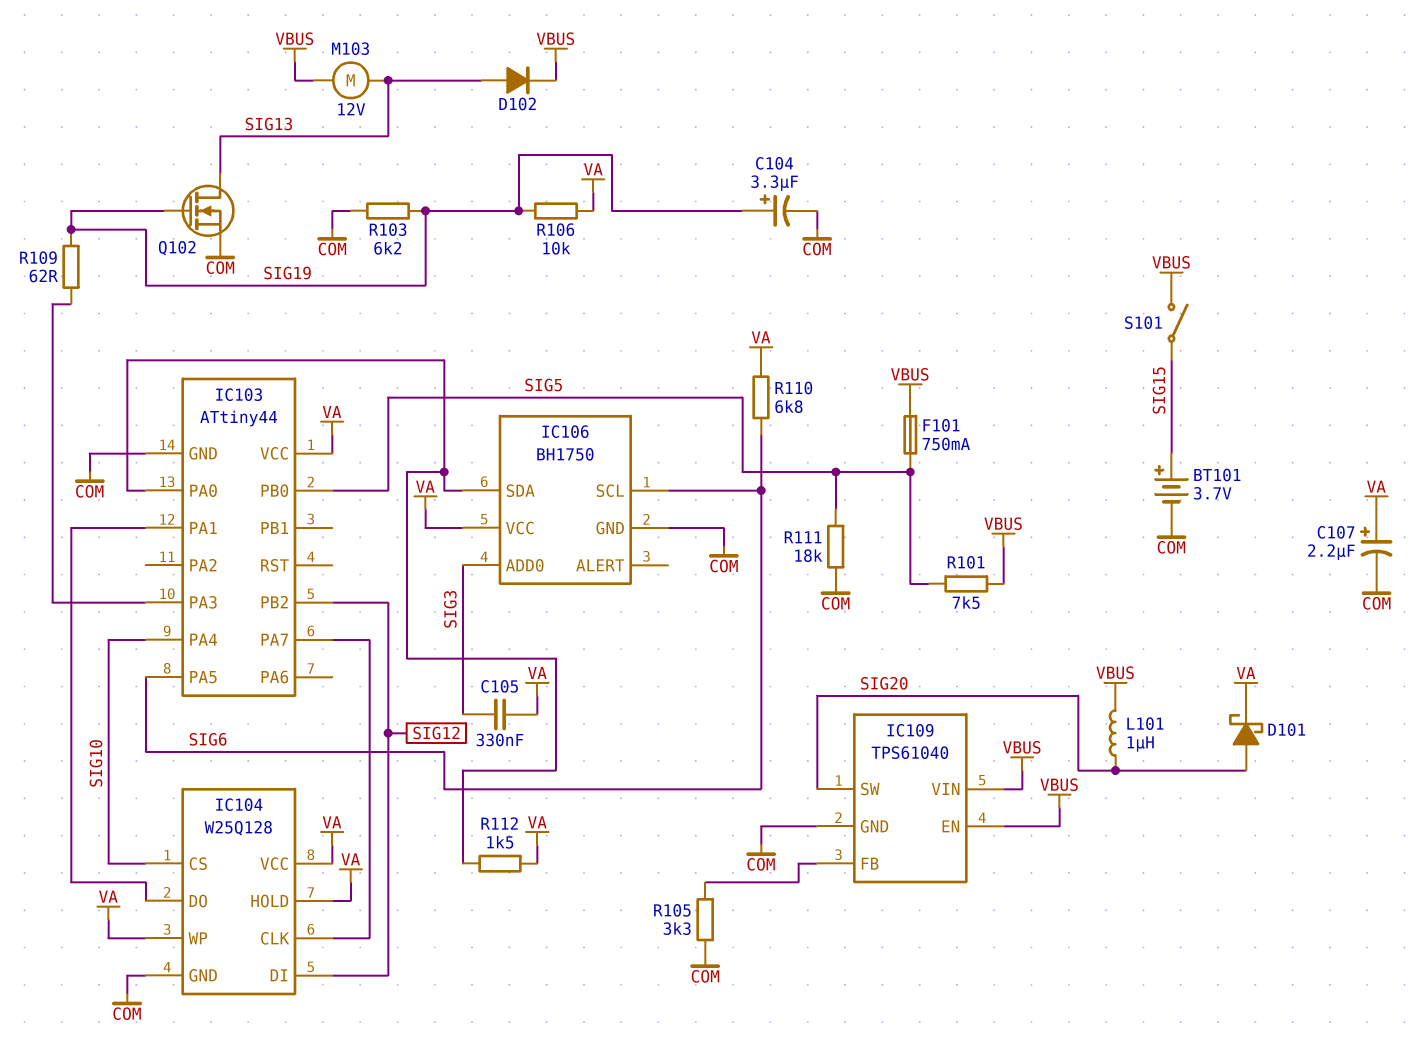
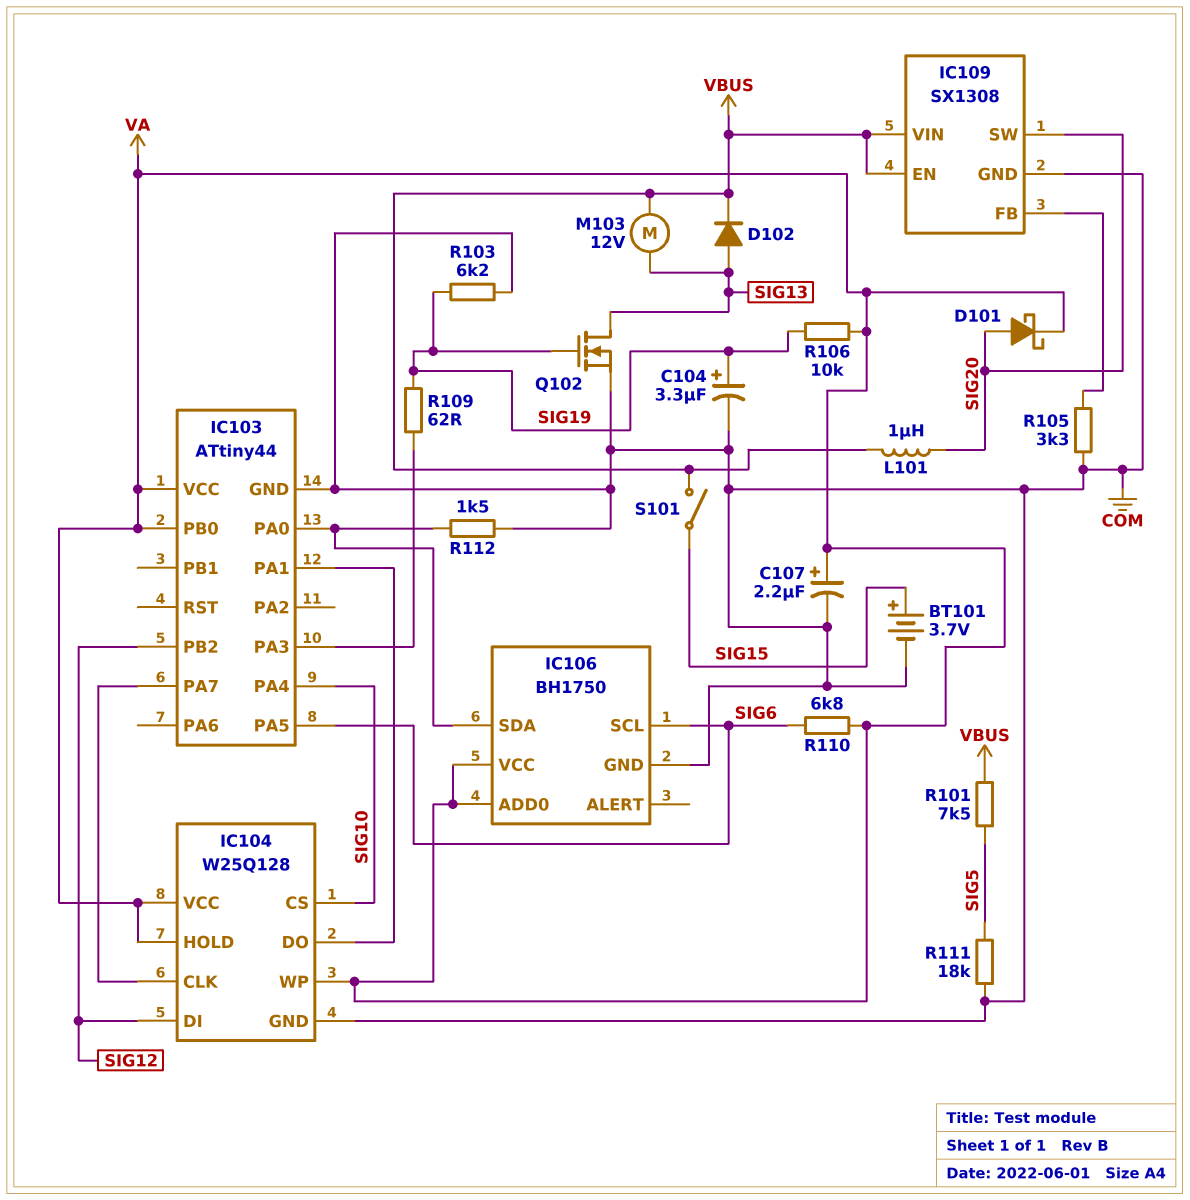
C105: 330nF (SIG3, VA) -> none
F101: 750mA (SIG5, VBUS) -> none
IC103 pin PB0: SIG5 -> VA
IC106 pin ADD0: SIG3 -> VA
IC109: TPS61040 -> SX1308
R112: 1.5k (IC103/PA0, VA) -> 1.5k (COM, IC103/PA0)

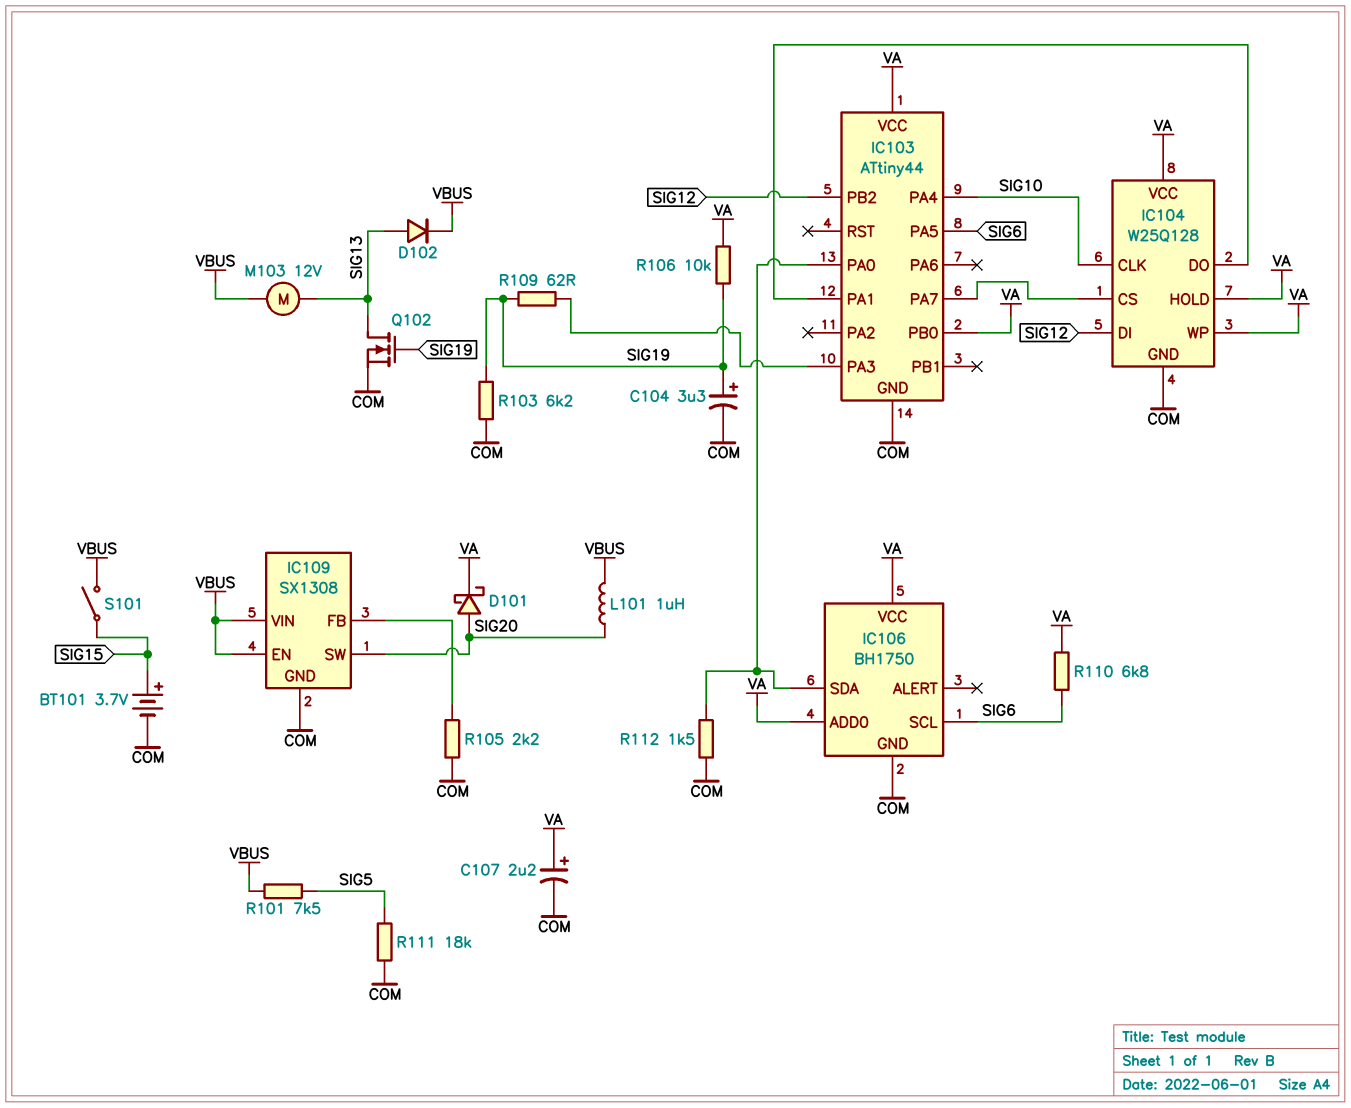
IC104 pin CLK: IC103/PA7 -> SIG10
IC104 pin CS: SIG10 -> IC103/PA7
R105: 3.3k (COM, IC109/FB) -> 2.2k (COM, IC109/FB)

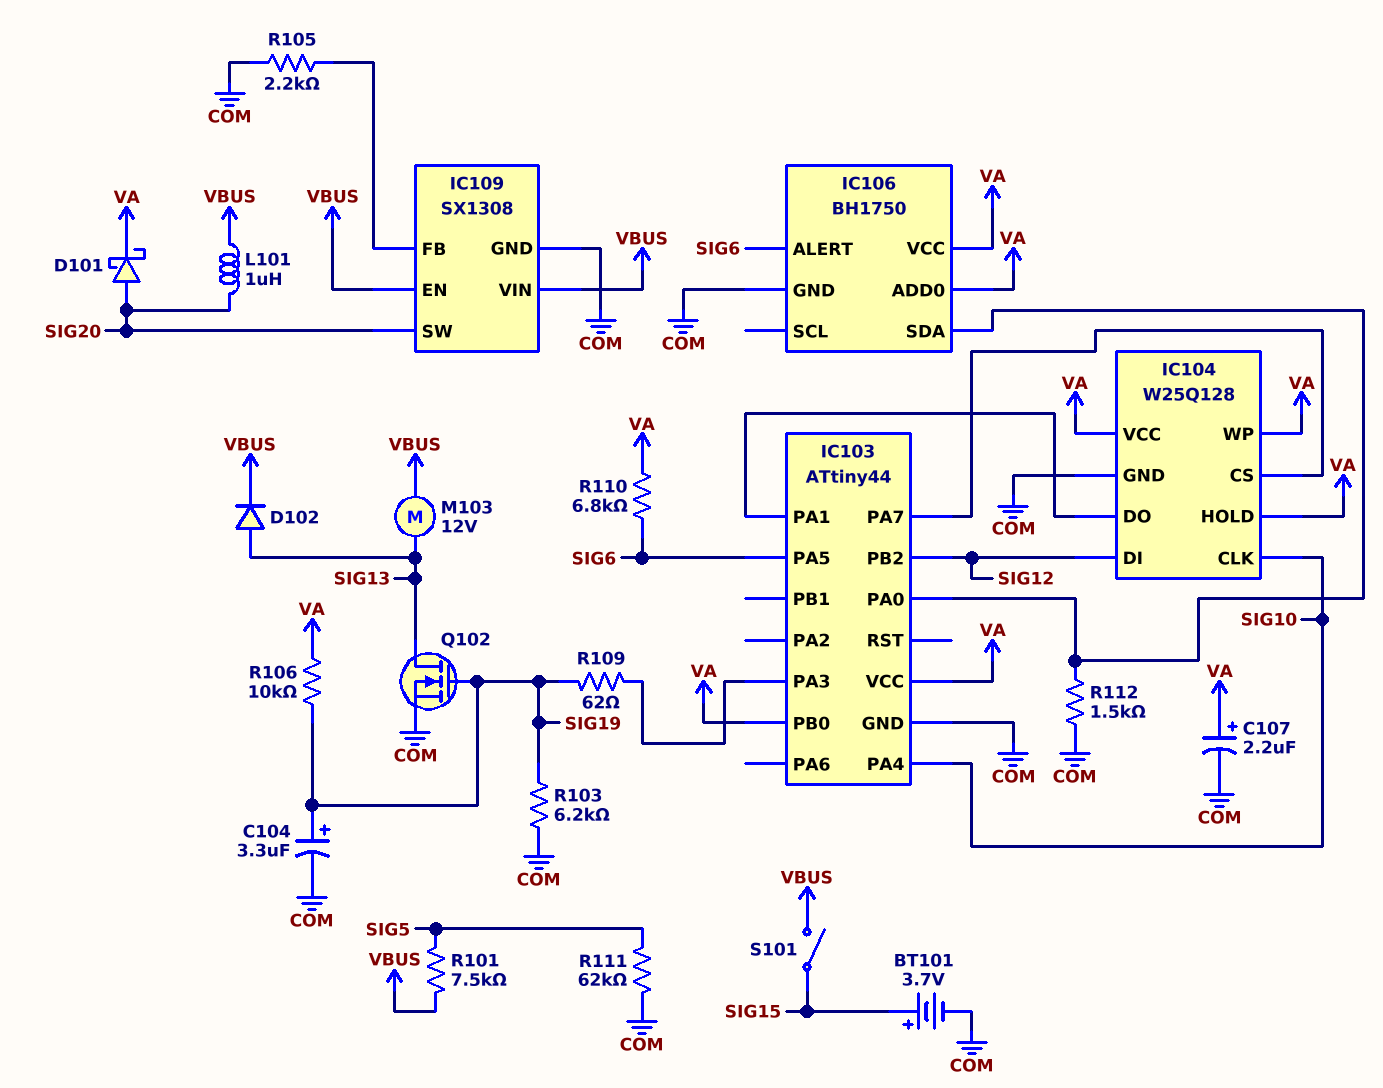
IC106 pin ALERT: none -> SIG6
IC106 pin SCL: SIG6 -> none
R111: 18k (COM, SIG5) -> 62k (COM, SIG5)

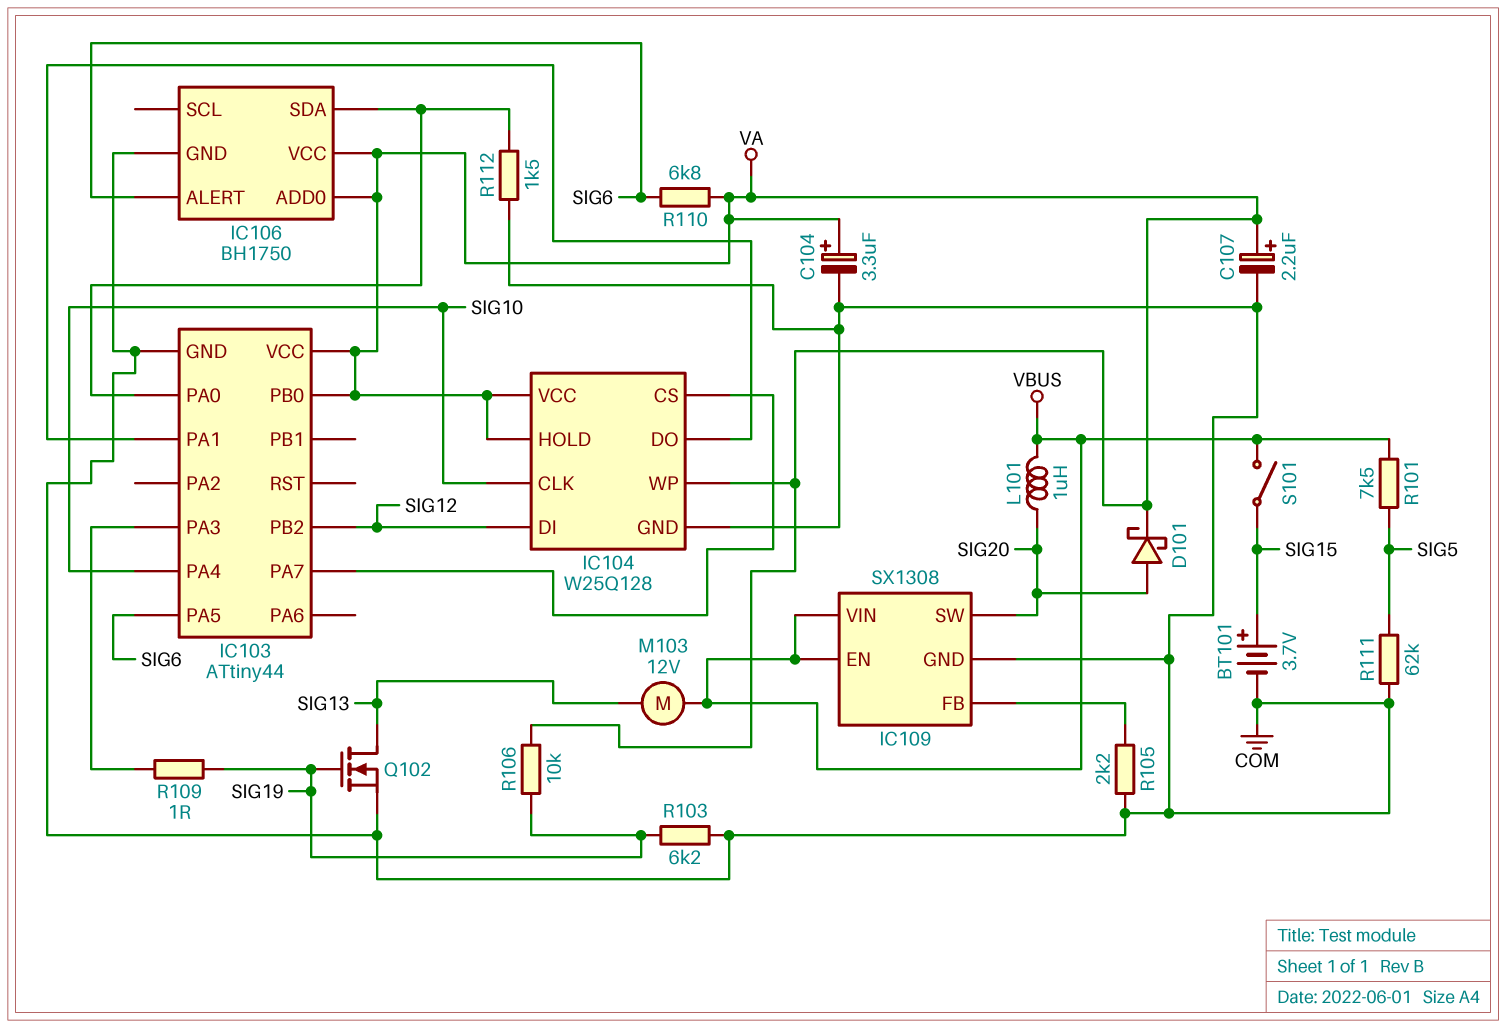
C104: 3.3uF (plus SIG19, minus COM) -> 3.3uF (plus VA, minus COM)
D102: diode (A SIG13, K VBUS) -> none
R109: 62 (IC103/PA3, SIG19) -> 1 (IC103/PA3, SIG19)

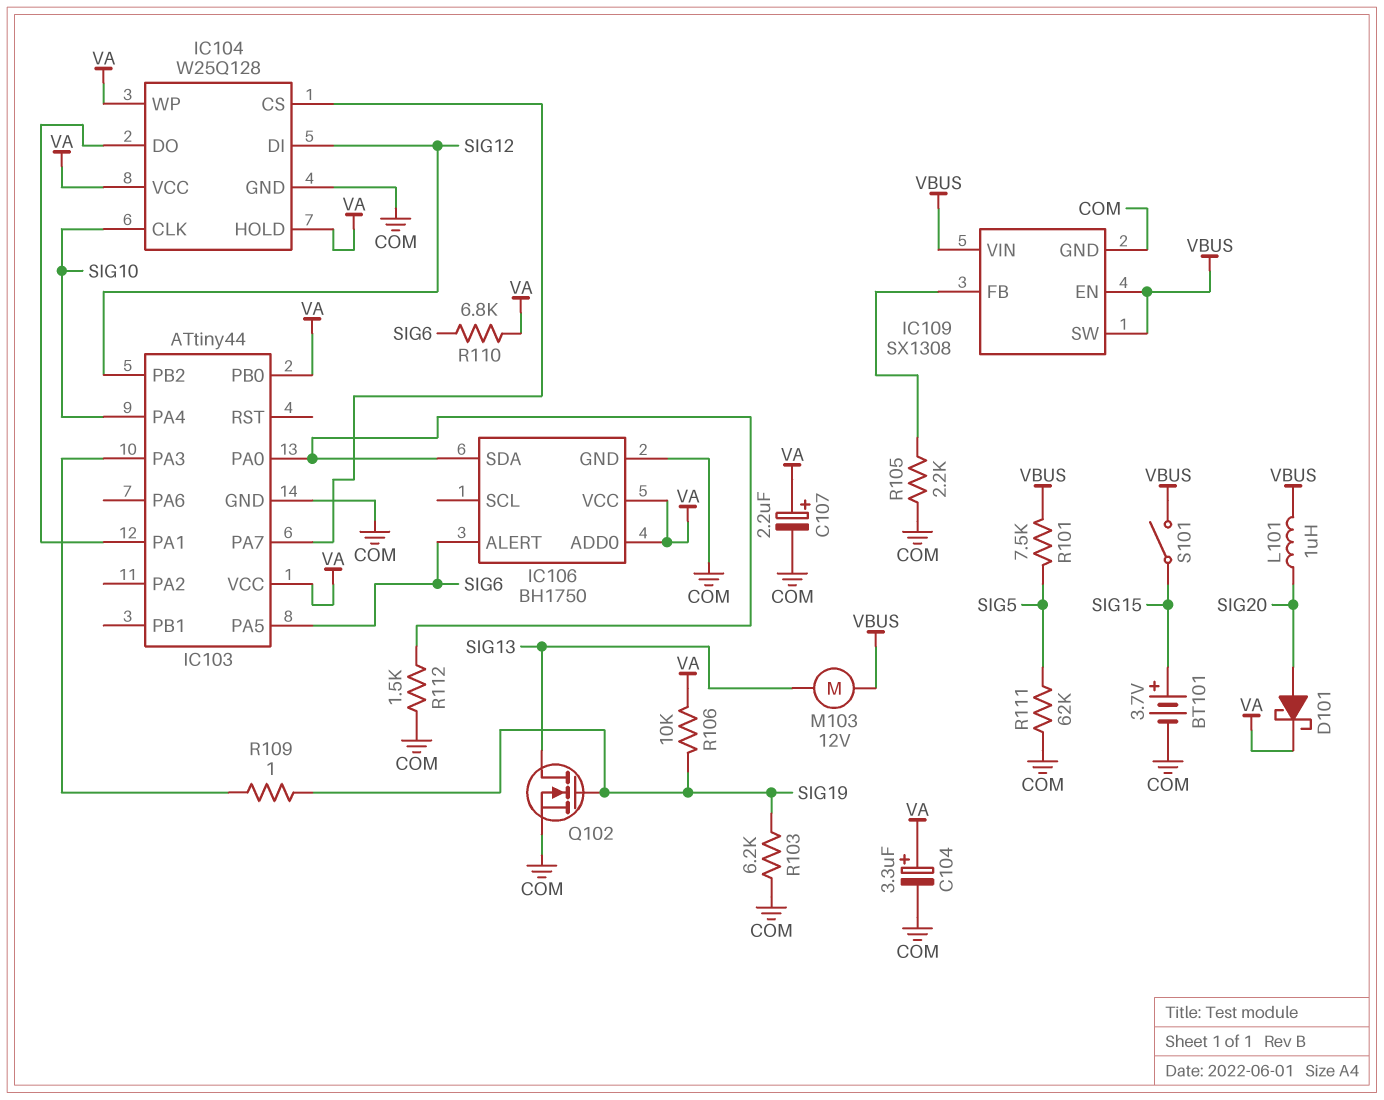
IC109 pin SW: SIG20 -> VBUS

